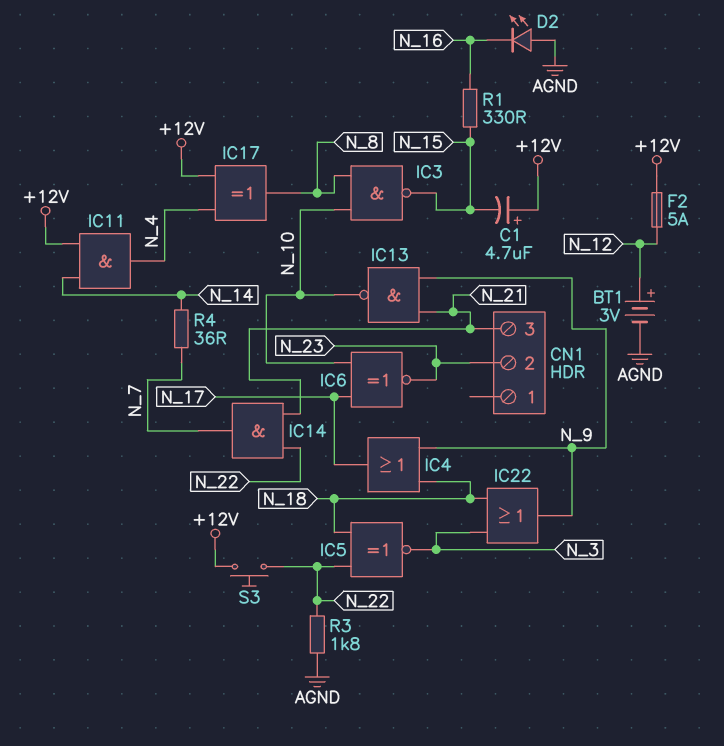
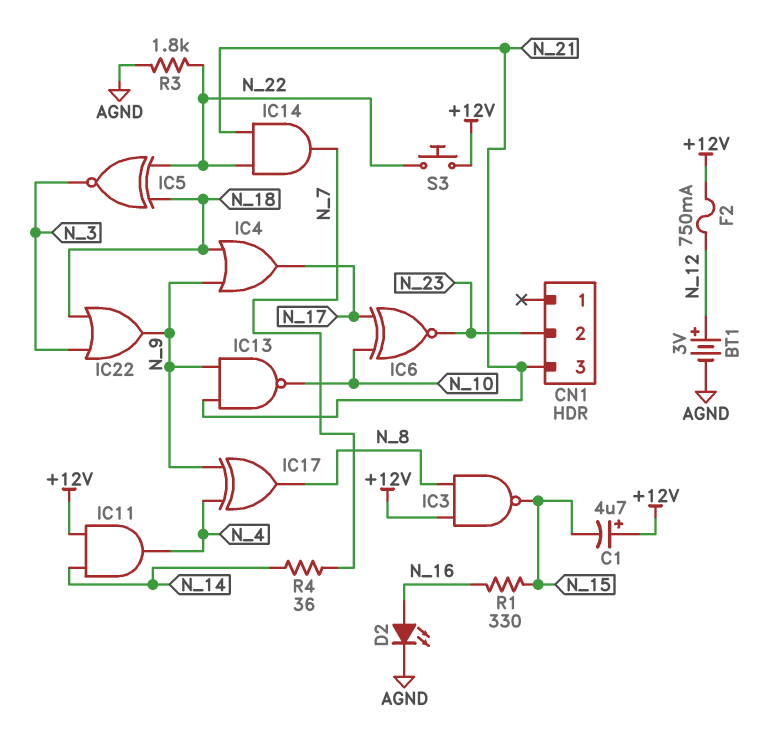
D2: LED (A AGND, K N_16) -> LED (A N_16, K AGND)
F2: 5A (+12V, N_12) -> 750mA (+12V, N_12)
IC3: NAND (in N_8, in N_10, out N_15) -> NAND (in +12V, in N_8, out N_15)
IC17: XOR (in +12V, in N_4, out N_8) -> XOR (in N_4, in N_9, out N_8)

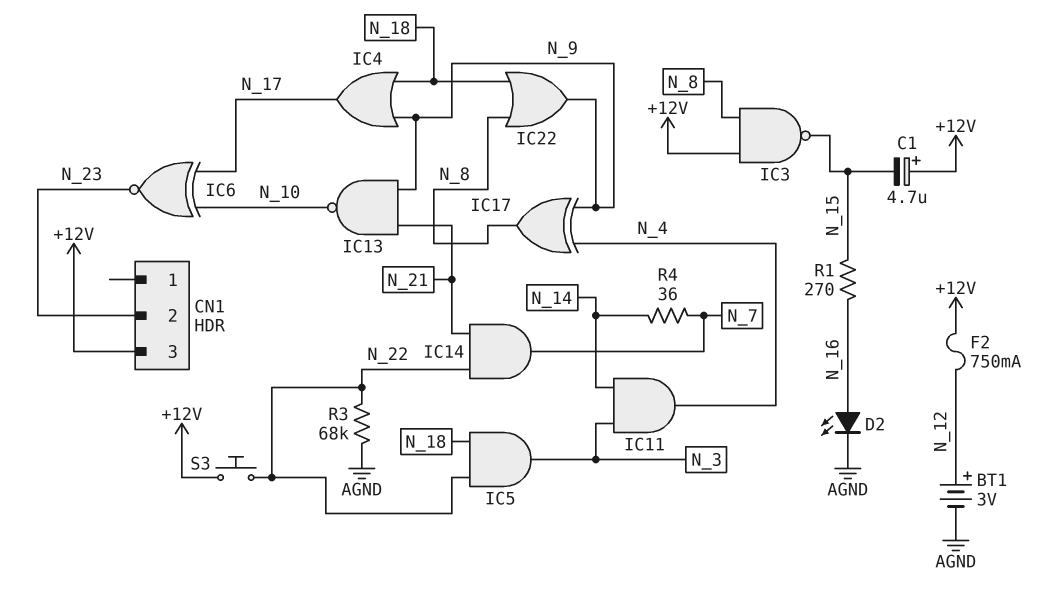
CN1 pin 3: N_21 -> +12V
IC5: XNOR (in N_18, in N_22, out N_3) -> AND (in N_18, in N_22, out N_3)
IC11: AND (in +12V, in N_14, out N_4) -> AND (in N_3, in N_14, out N_4)
IC22: OR (in N_3, in N_18, out N_9) -> OR (in N_8, in N_18, out N_9)
R1: 330 (N_15, N_16) -> 270 (N_15, N_16)
R3: 1.8k (AGND, N_22) -> 68k (AGND, N_22)

